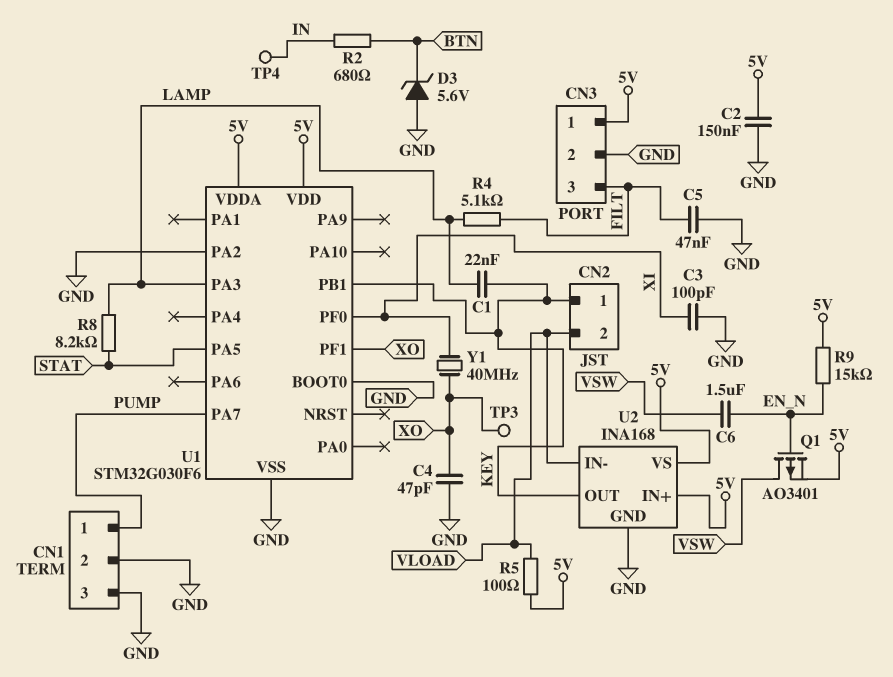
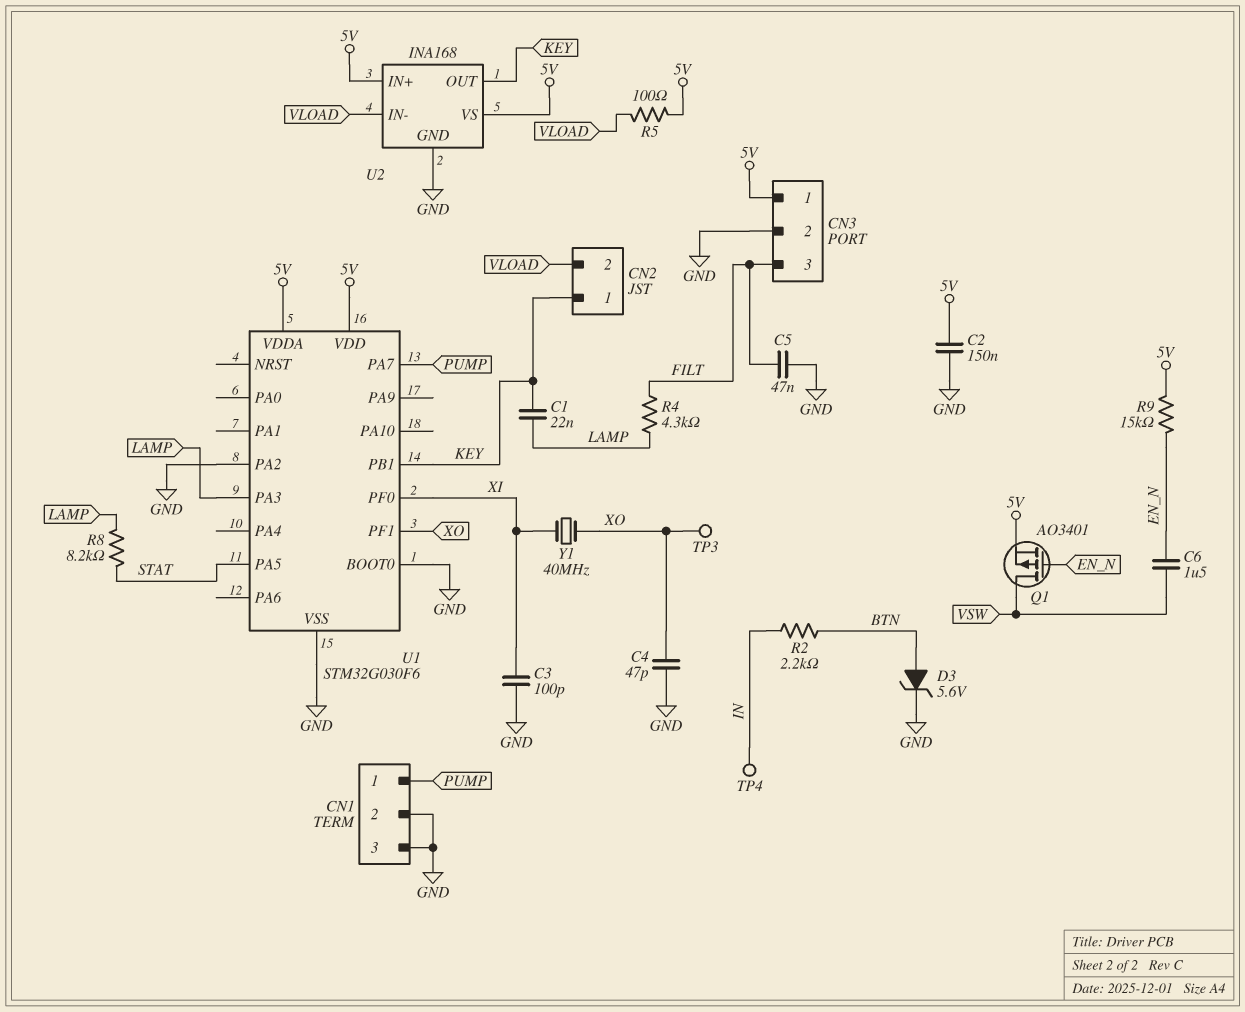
D3: zener 5.6V (A GND, K BTN) -> zener 5.6V (A BTN, K GND)
R2: 680 (BTN, IN) -> 2.2k (BTN, IN)
R4: 5.1k (FILT, LAMP) -> 4.3k (FILT, LAMP)

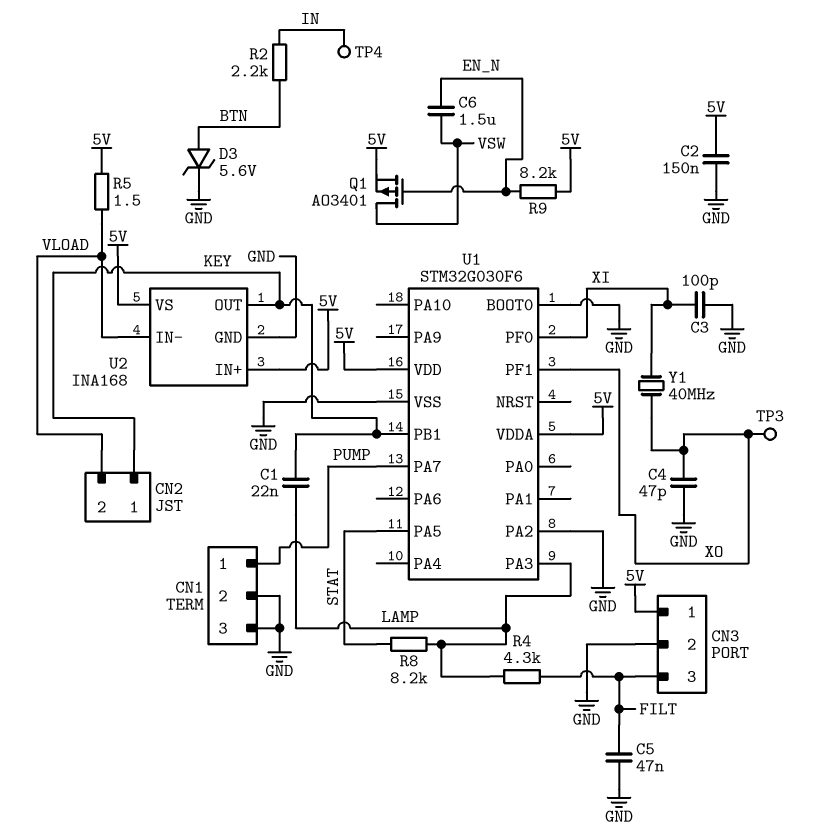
R5: 100 (5V, VLOAD) -> 1.5 (5V, VLOAD)
R9: 15k (5V, EN_N) -> 8.2k (5V, EN_N)

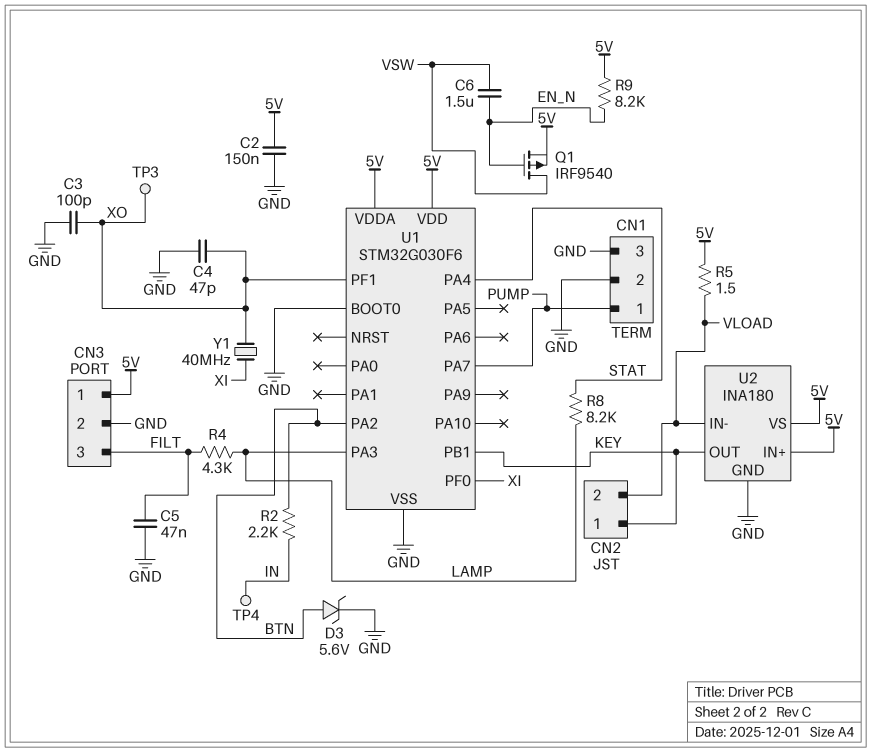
C1: 22nF (KEY, LAMP) -> none
C3: 100pF (GND, XI) -> 100pF (GND, XO)
Q1: PMOS AO3401 (G EN_N, D VSW, S 5V) -> PMOS IRF9540 (G EN_N, D VSW, S 5V)
U1 pin PA2: GND -> BTN
U1 pin PA4: none -> STAT
U1 pin PA5: STAT -> none
U2: INA168 -> INA180

